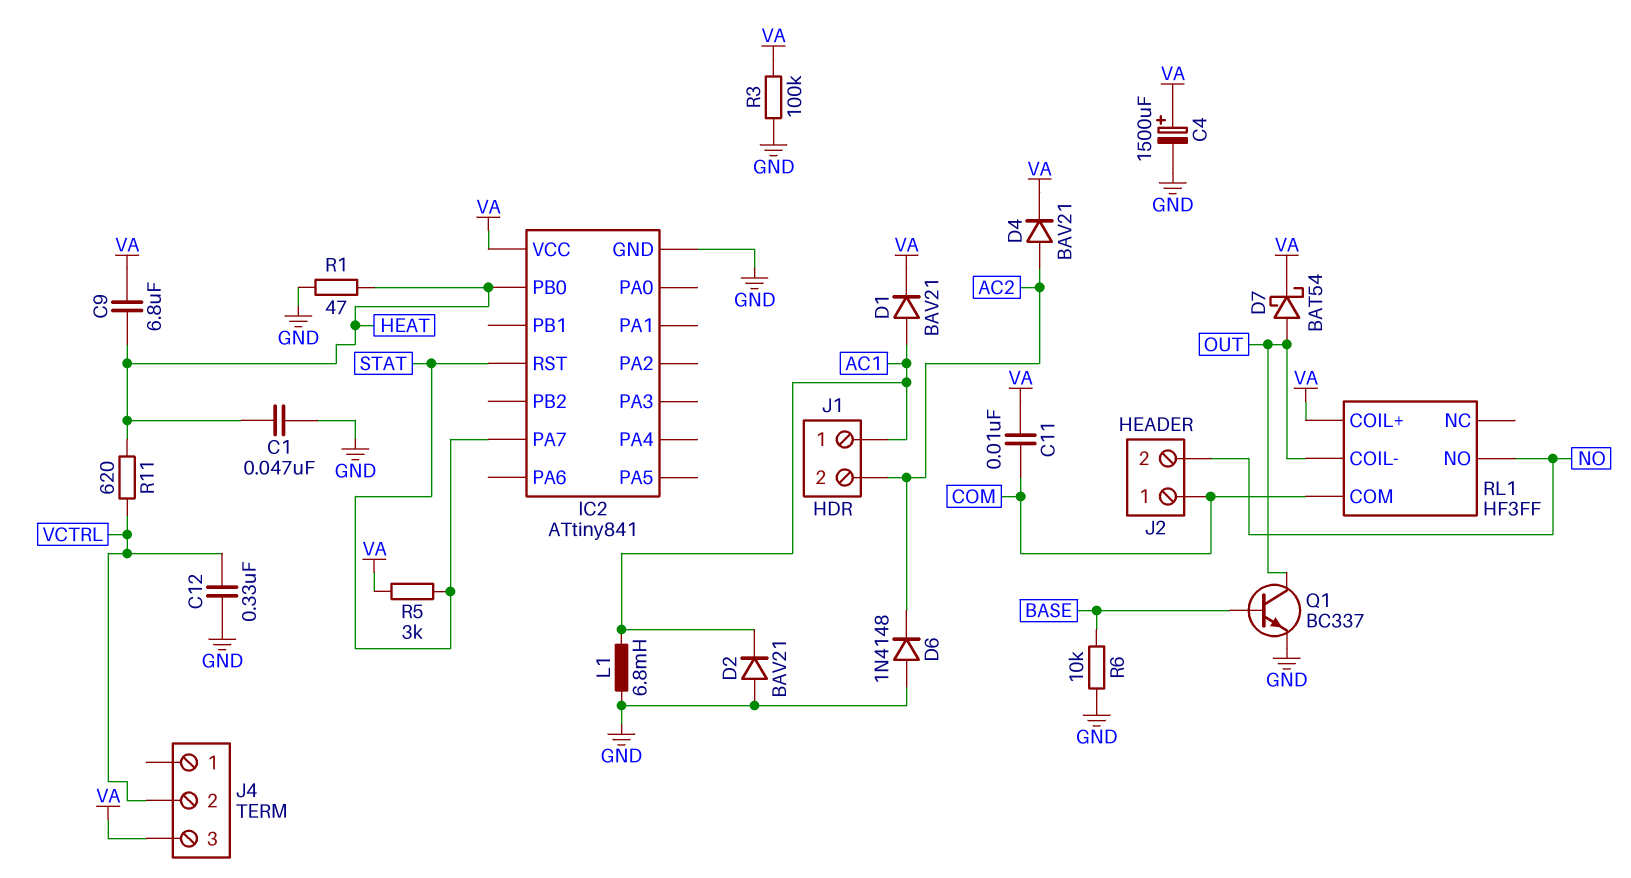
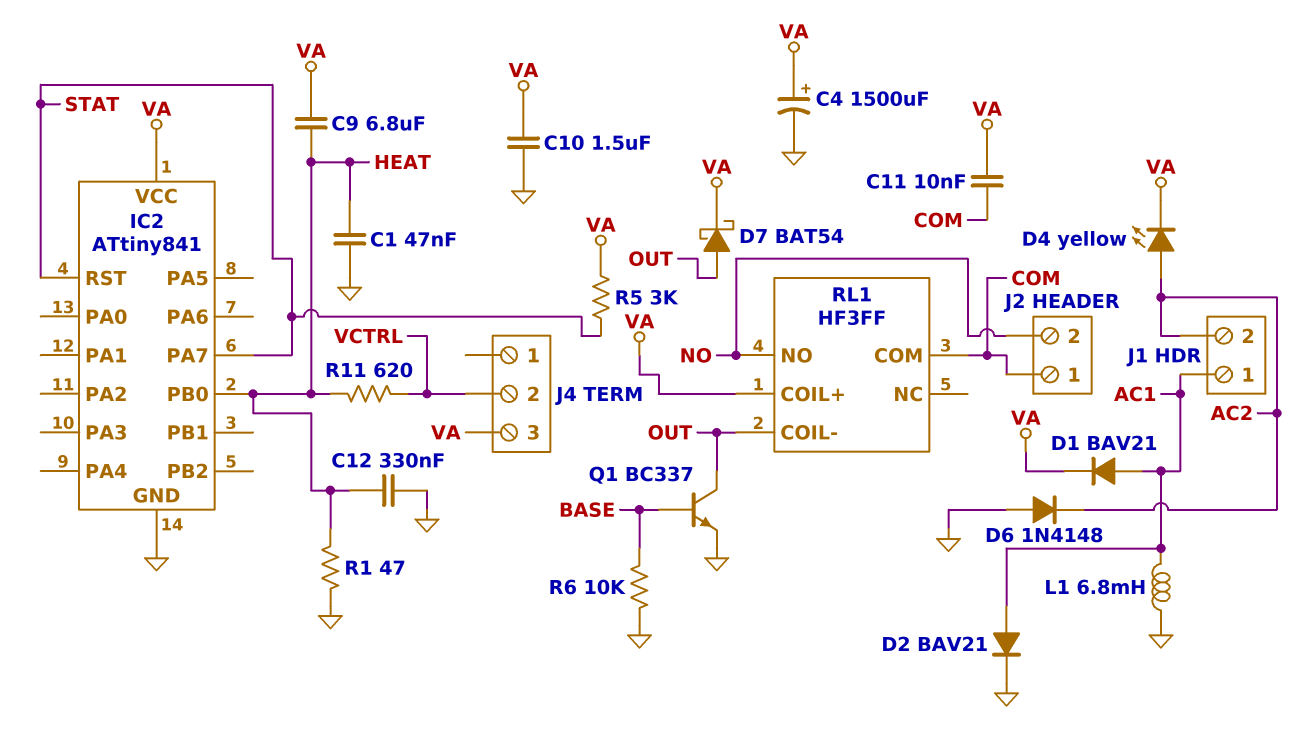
C10: none -> 1.5uF (GND, VA)
C12: 330nF (GND, VCTRL) -> 330nF (GND, HEAT)
D2: diode BAV21 (A GND, K AC1) -> diode BAV21 (A AC1, K GND)
D4: diode BAV21 (A AC2, K VA) -> LED yellow (A AC2, K VA)
R3: 100k (GND, VA) -> none

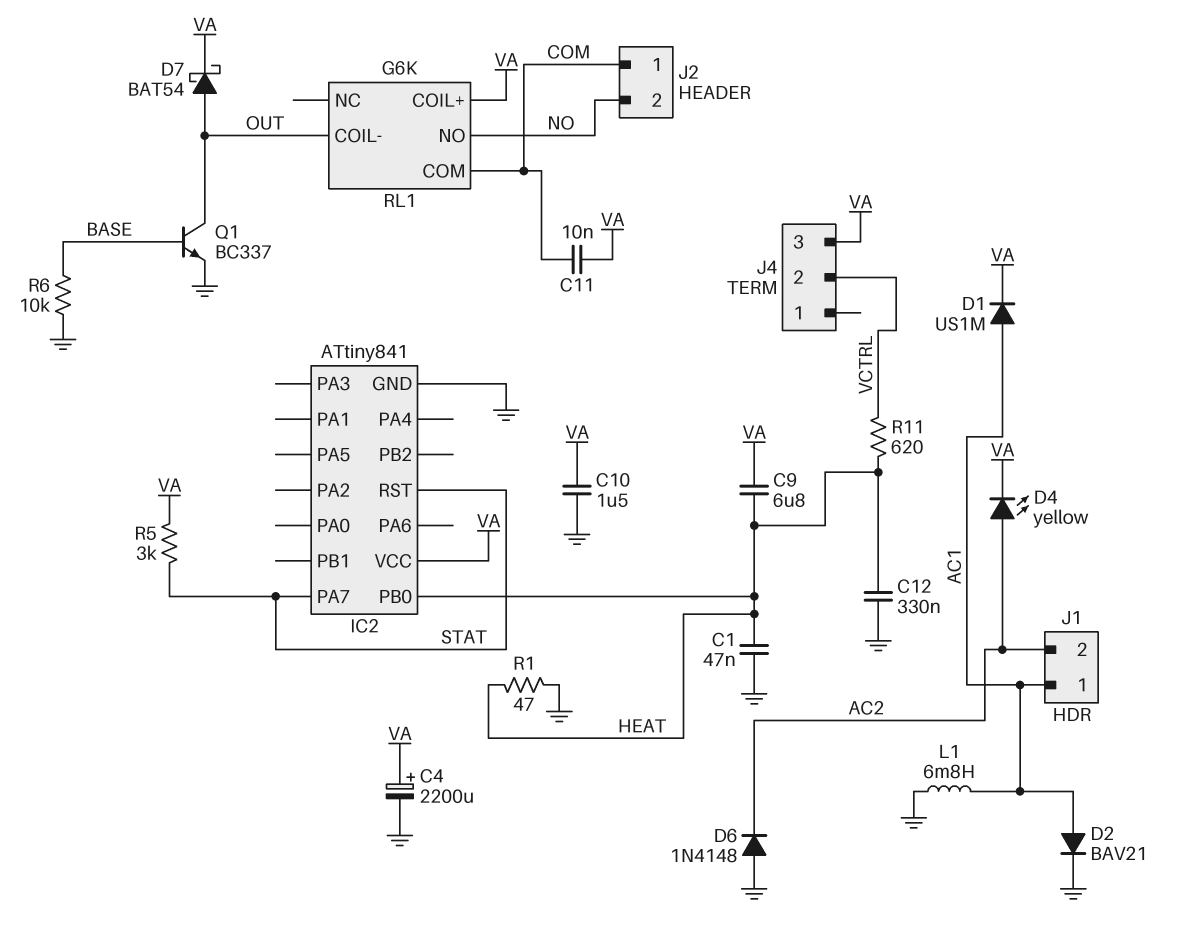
C4: 1500uF (plus VA, minus GND) -> 2200uF (plus VA, minus GND)
D1: diode BAV21 (A AC1, K VA) -> diode US1M (A AC1, K VA)
RL1: HF3FF -> G6K

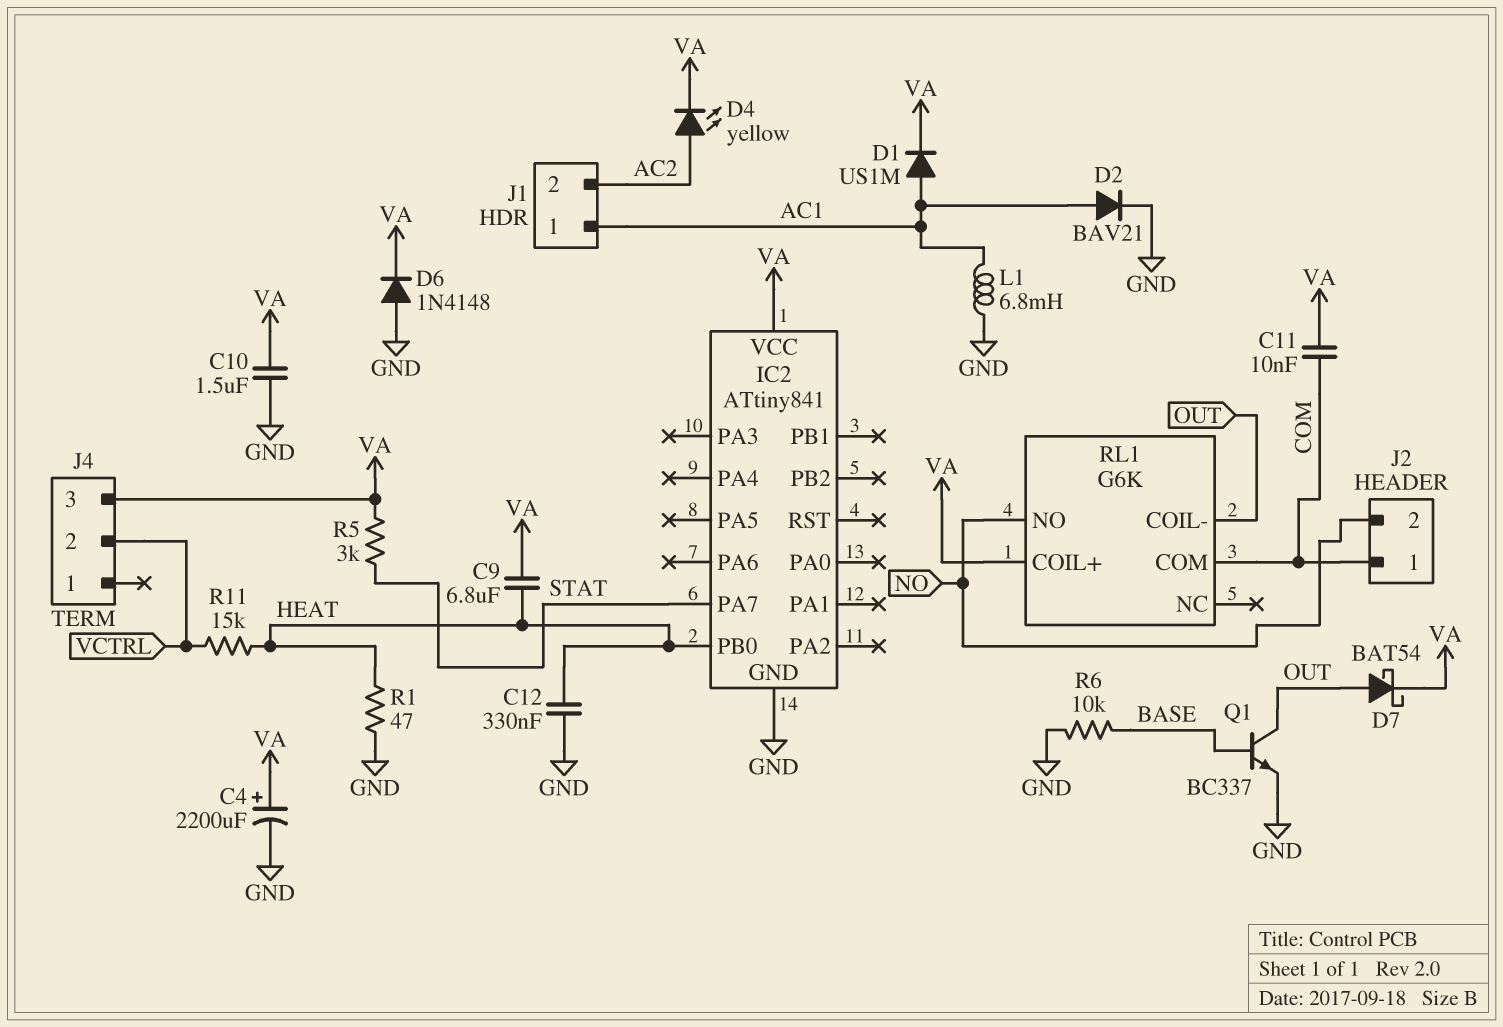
C1: 47nF (GND, HEAT) -> none
D6: diode 1N4148 (A GND, K AC2) -> diode 1N4148 (A GND, K VA)
IC2 pin RST: STAT -> none
R11: 620 (HEAT, VCTRL) -> 15k (HEAT, VCTRL)

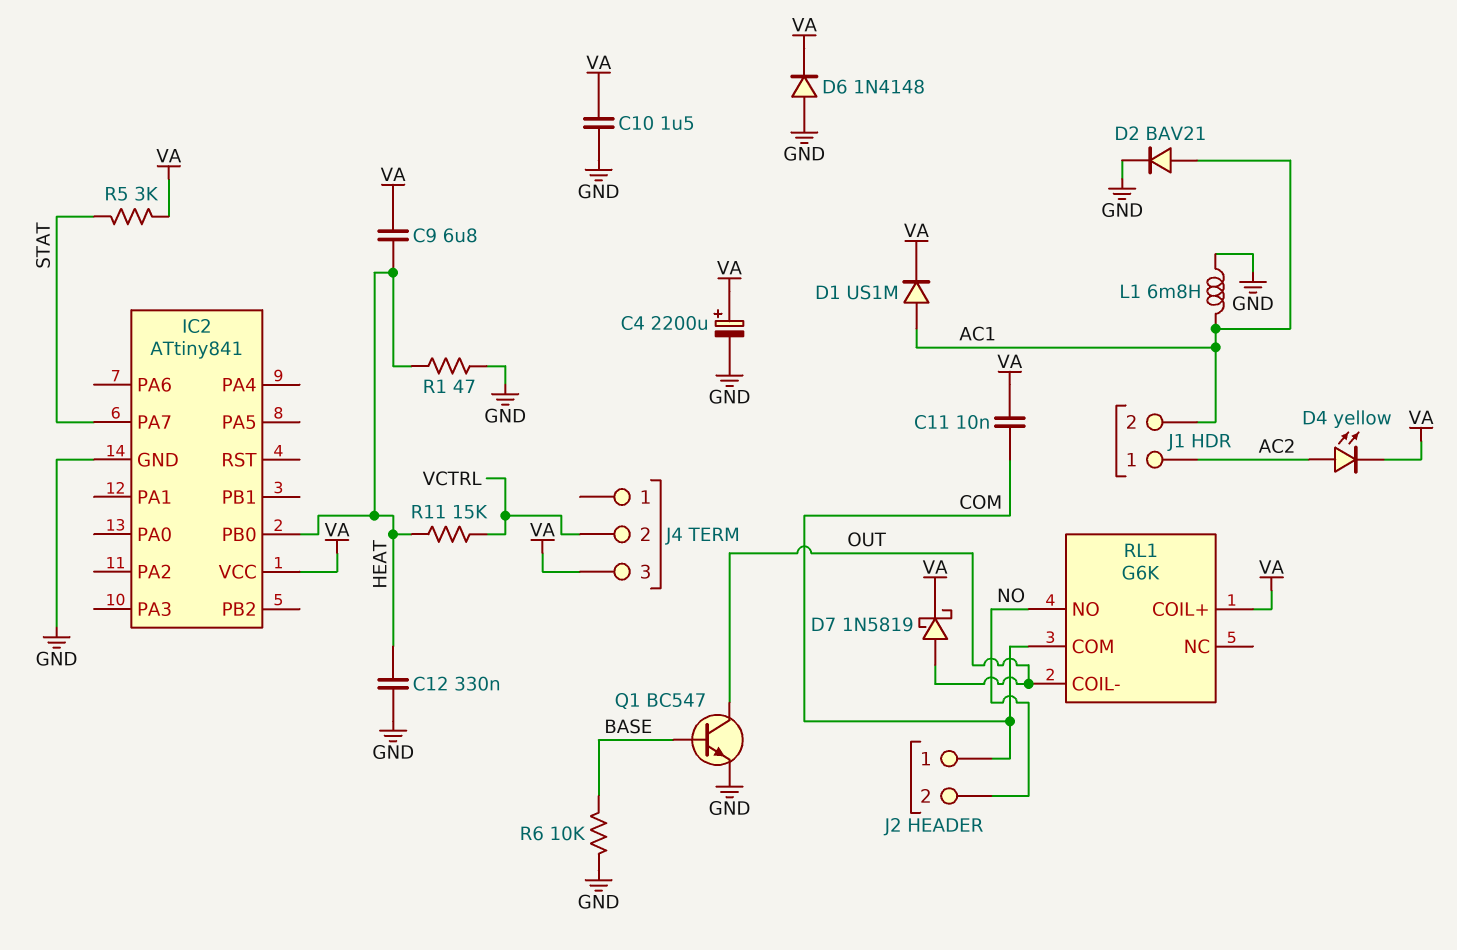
D7: schottky BAT54 (A OUT, K VA) -> schottky 1N5819 (A OUT, K VA)
J1 pin 1: AC1 -> AC2
J1 pin 2: AC2 -> AC1
Q1: NPN BC337 (B BASE, C OUT, E GND) -> NPN BC547 (B BASE, C OUT, E GND)

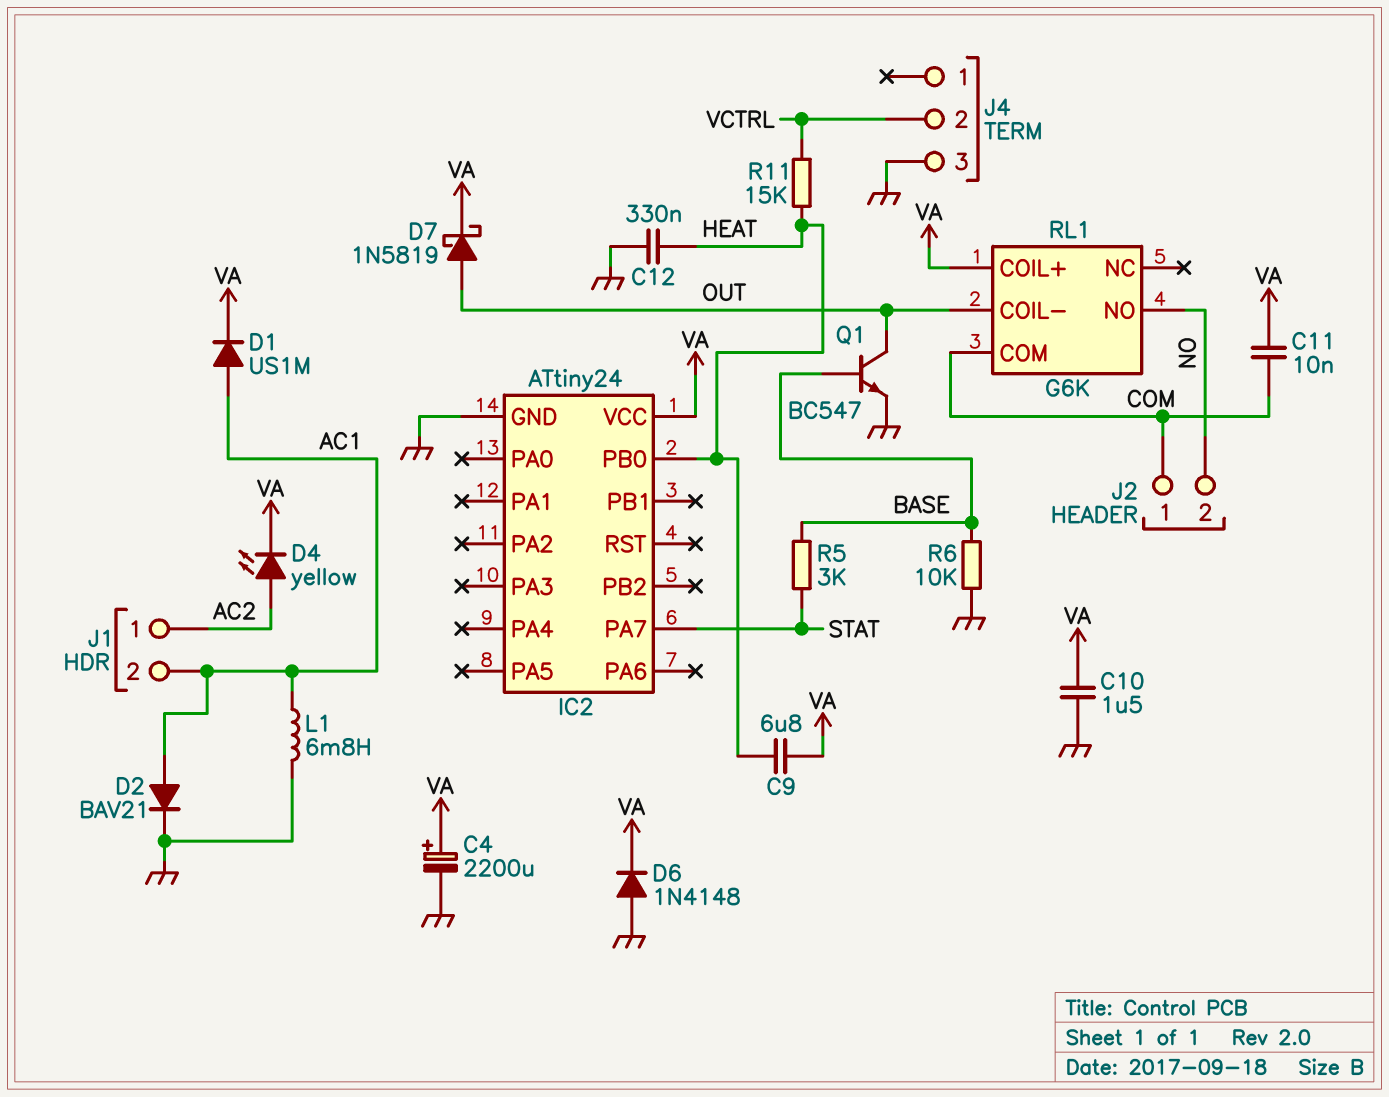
IC2: ATtiny841 -> ATtiny24
J4 pin 3: VA -> GND
R1: 47 (GND, HEAT) -> none
R5: 3k (STAT, VA) -> 3k (BASE, STAT)

